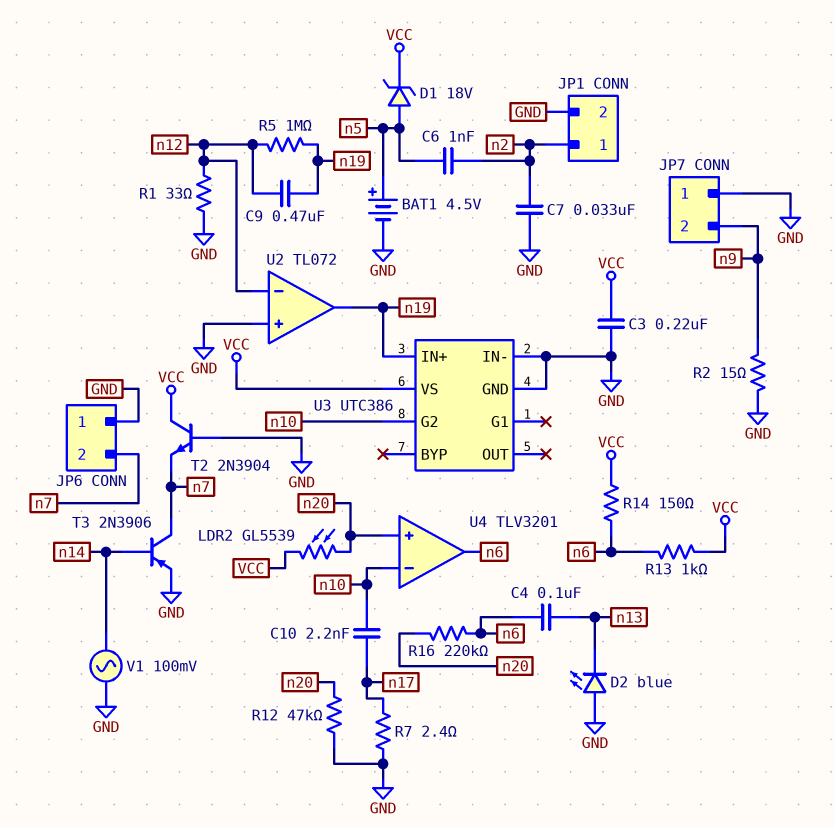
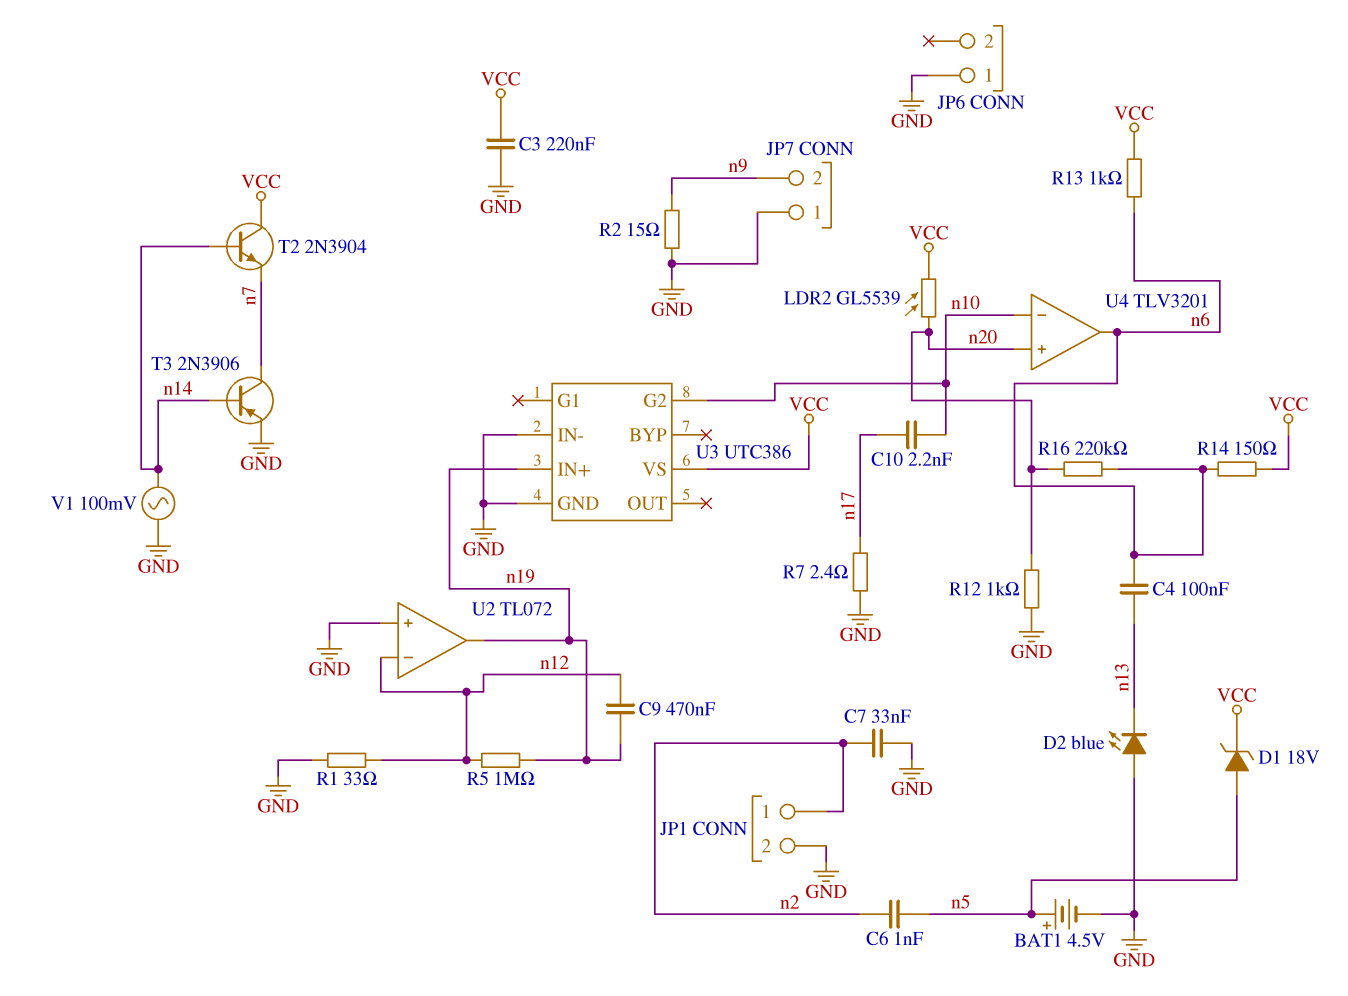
JP6 pin 2: n7 -> none
R12: 47k (GND, n20) -> 1k (GND, n20)
T2: NPN 2N3904 (B GND, C VCC, E n7) -> NPN 2N3904 (B n14, C VCC, E n7)

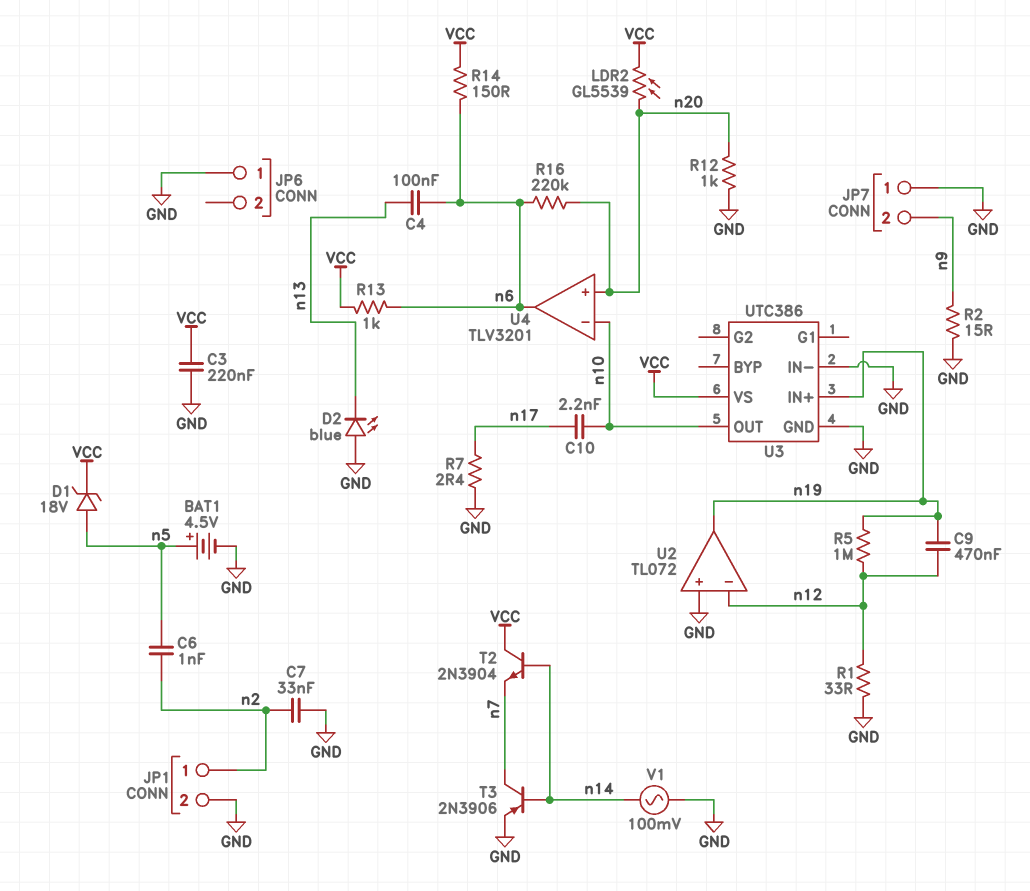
U3 pin G2: n10 -> none
U3 pin OUT: none -> n10

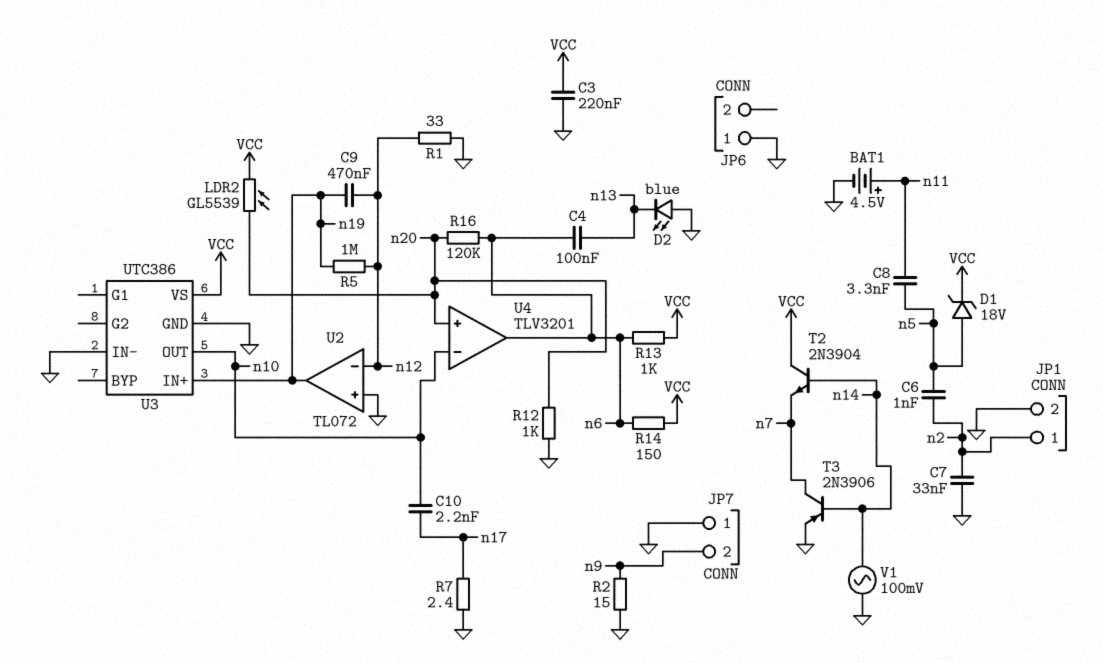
BAT1: 4.5V (plus n5, minus GND) -> 4.5V (plus n11, minus GND)
C8: none -> 3.3nF (n5, n11)
R16: 220k (n6, n20) -> 120k (n6, n20)

